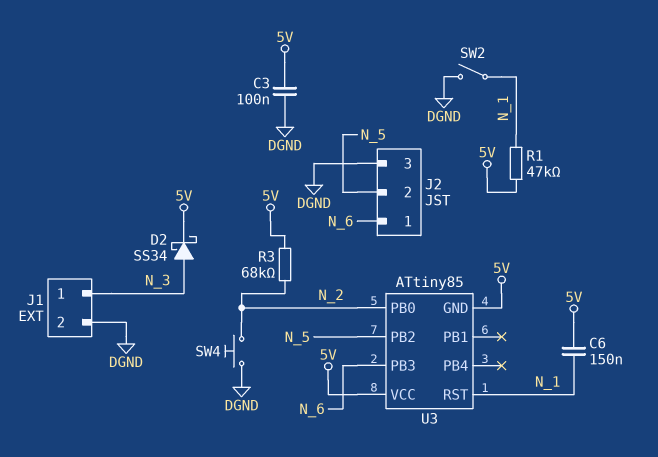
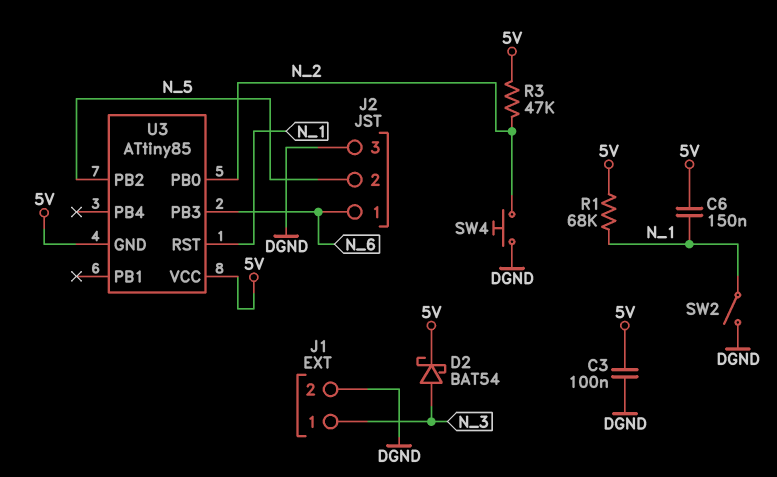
D2: schottky SS34 (A N_3, K 5V) -> schottky BAT54 (A N_3, K 5V)
R1: 47k (5V, N_1) -> 68k (5V, N_1)
R3: 68k (5V, N_2) -> 47k (5V, N_2)

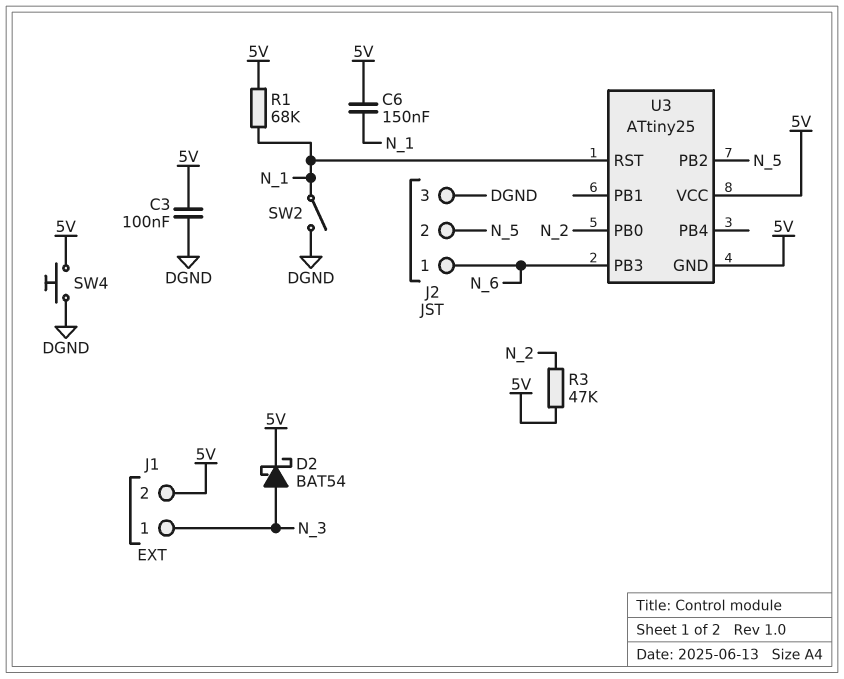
J1 pin 2: DGND -> 5V
SW4: button (DGND, N_2) -> button (5V, DGND)
U3: ATtiny85 -> ATtiny25

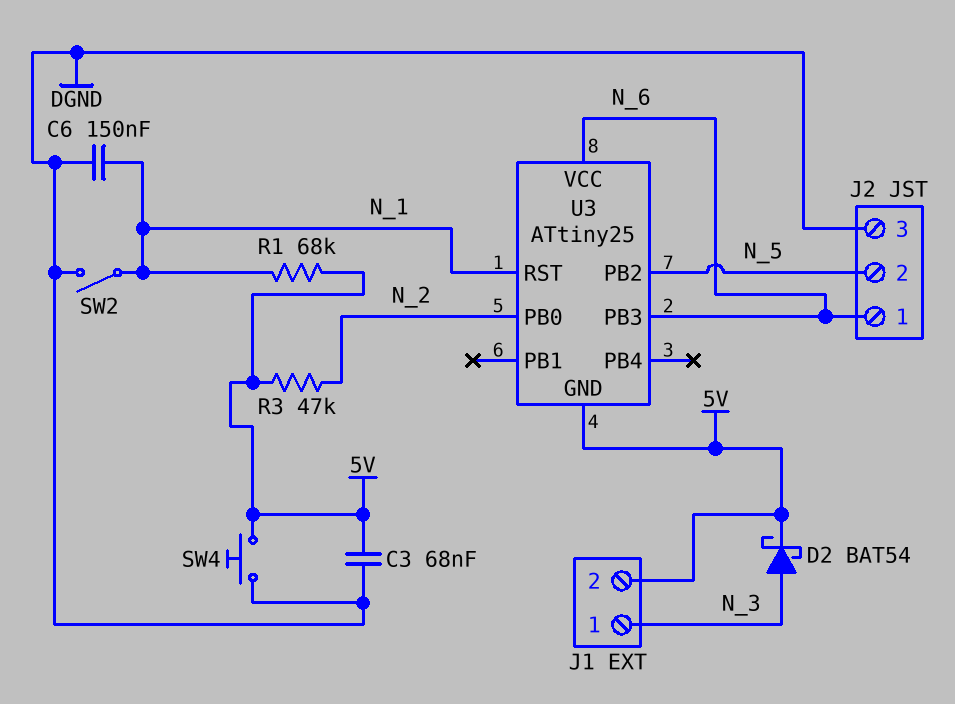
C3: 100nF (5V, DGND) -> 68nF (5V, DGND)
C6: 150nF (5V, N_1) -> 150nF (DGND, N_1)
U3 pin VCC: 5V -> N_6

